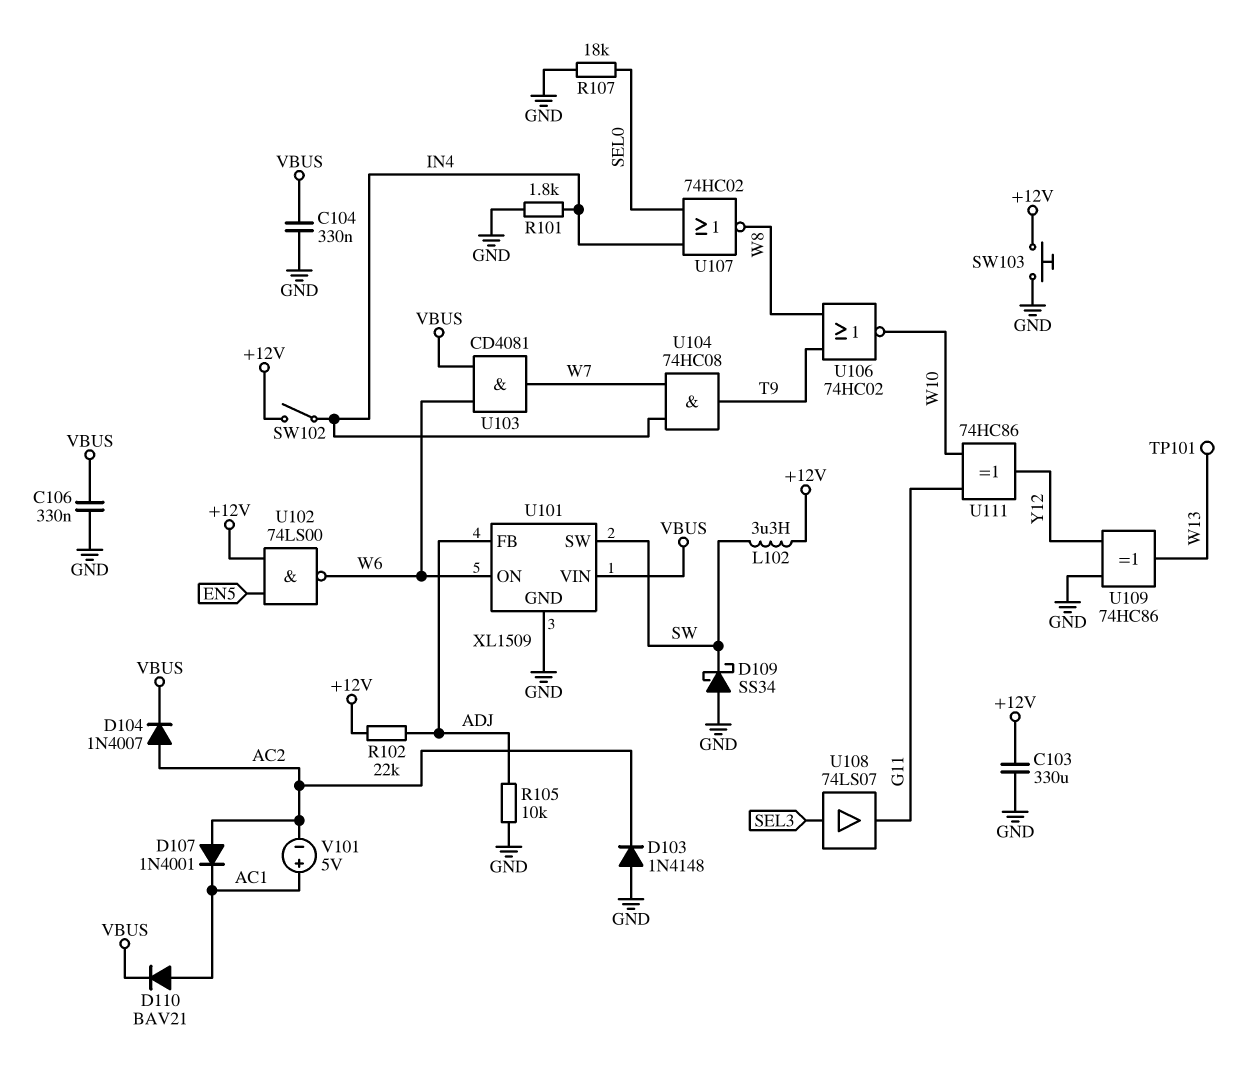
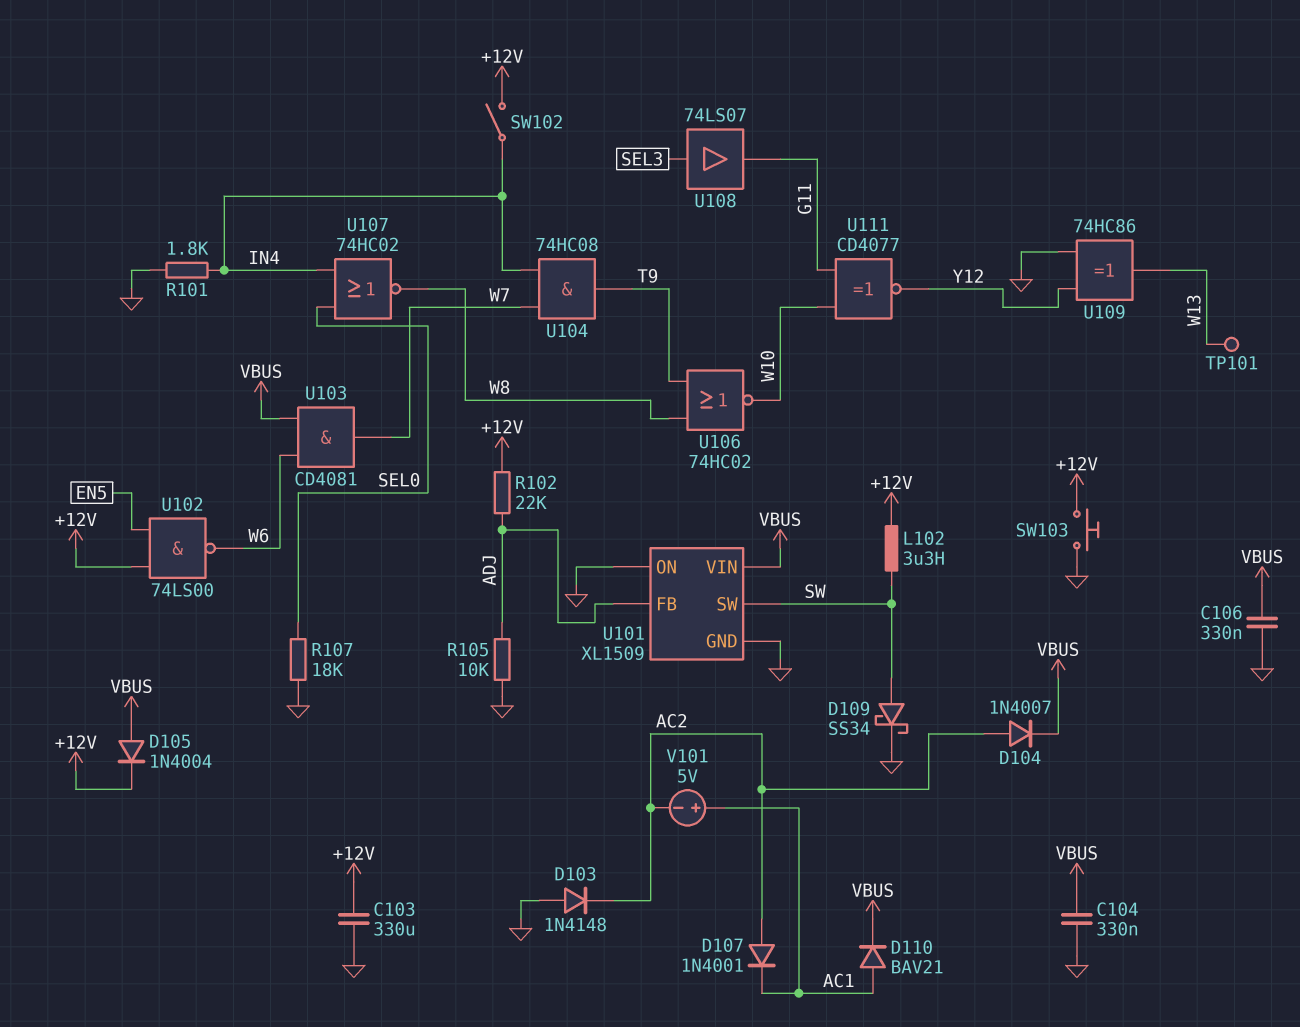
D105: none -> diode 1N4004 (A VBUS, K +12V)
D109: schottky SS34 (A GND, K SW) -> schottky SS34 (A SW, K GND)
U101 pin ON: W6 -> GND
U111: XOR 74HC86 (in G11, in W10, out Y12) -> XNOR CD4077 (in G11, in W10, out Y12)

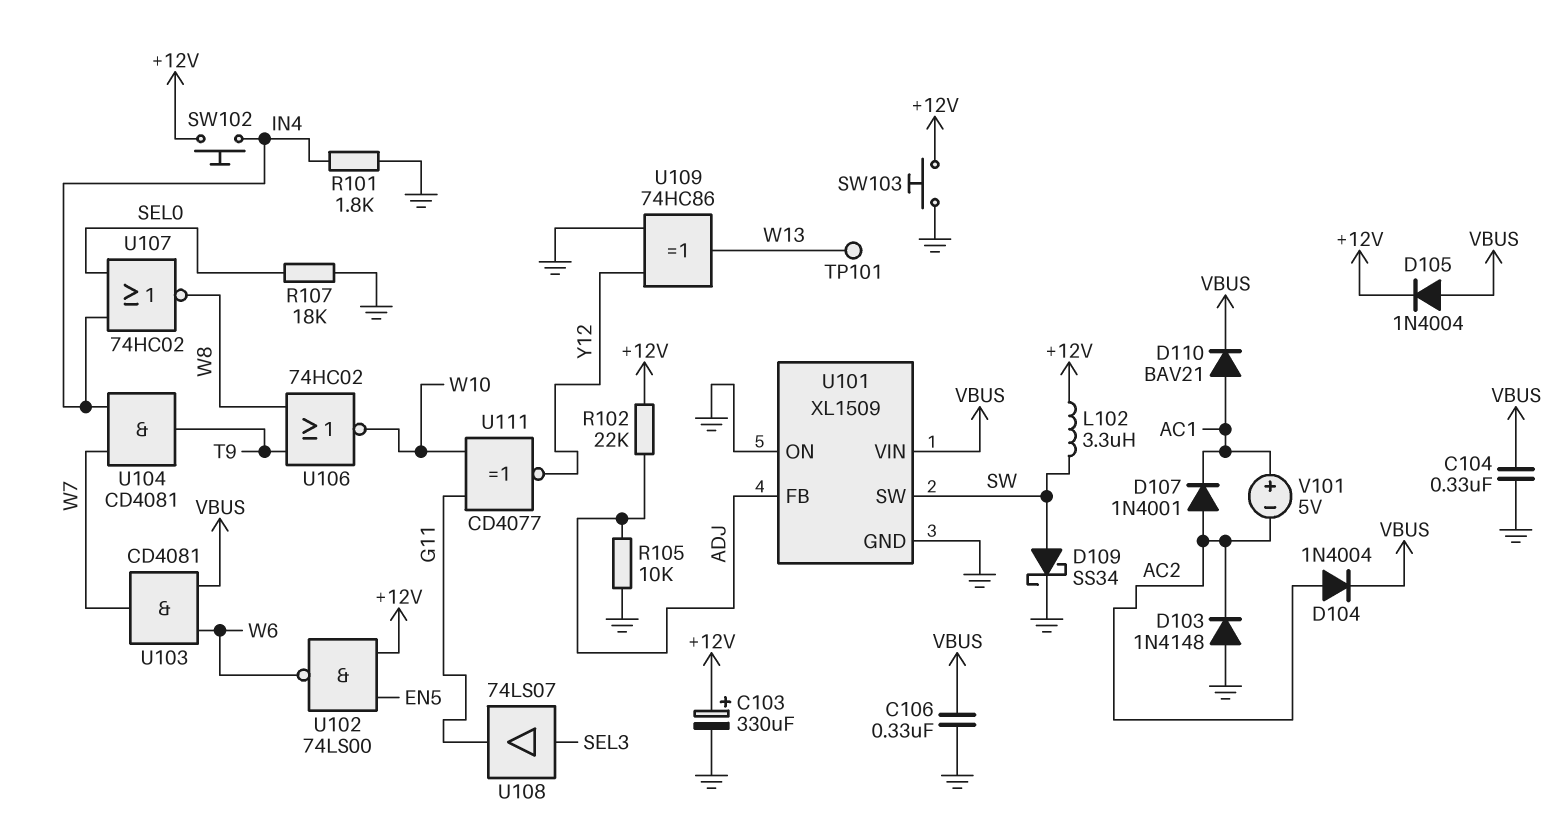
C103: 330uF (+12V, GND) -> 330uF (plus +12V, minus GND)
D104: diode 1N4007 (A AC2, K VBUS) -> diode 1N4004 (A AC2, K VBUS)
SW102: switch (+12V, IN4) -> button (+12V, IN4)
U104: AND 74HC08 (in IN4, in W7, out T9) -> AND CD4081 (in IN4, in W7, out T9)

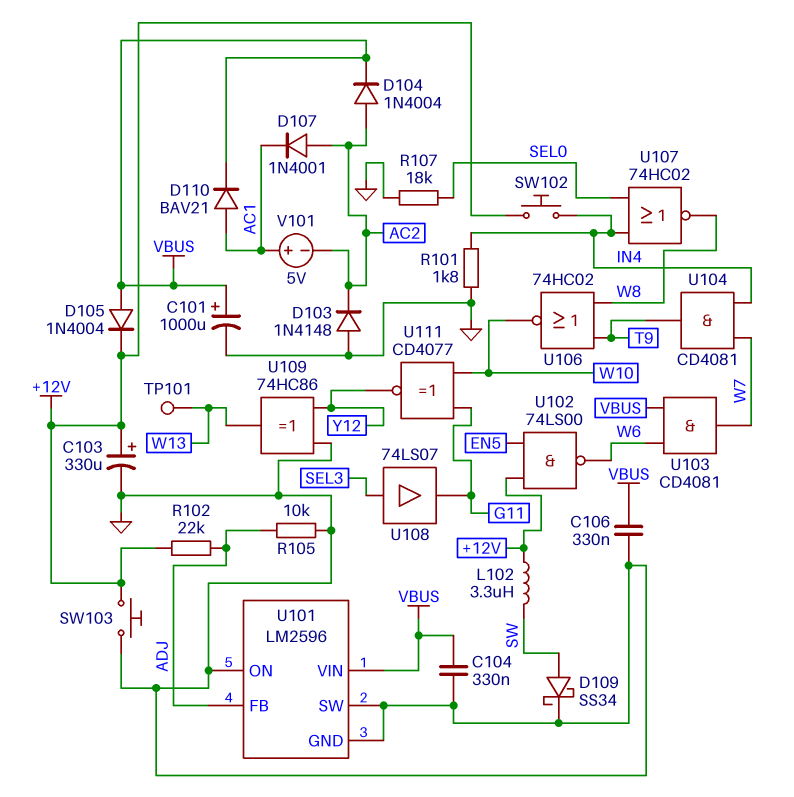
C101: none -> 1000uF (plus VBUS, minus GND)
U101: XL1509 -> LM2596
U101 pin SW: SW -> GND

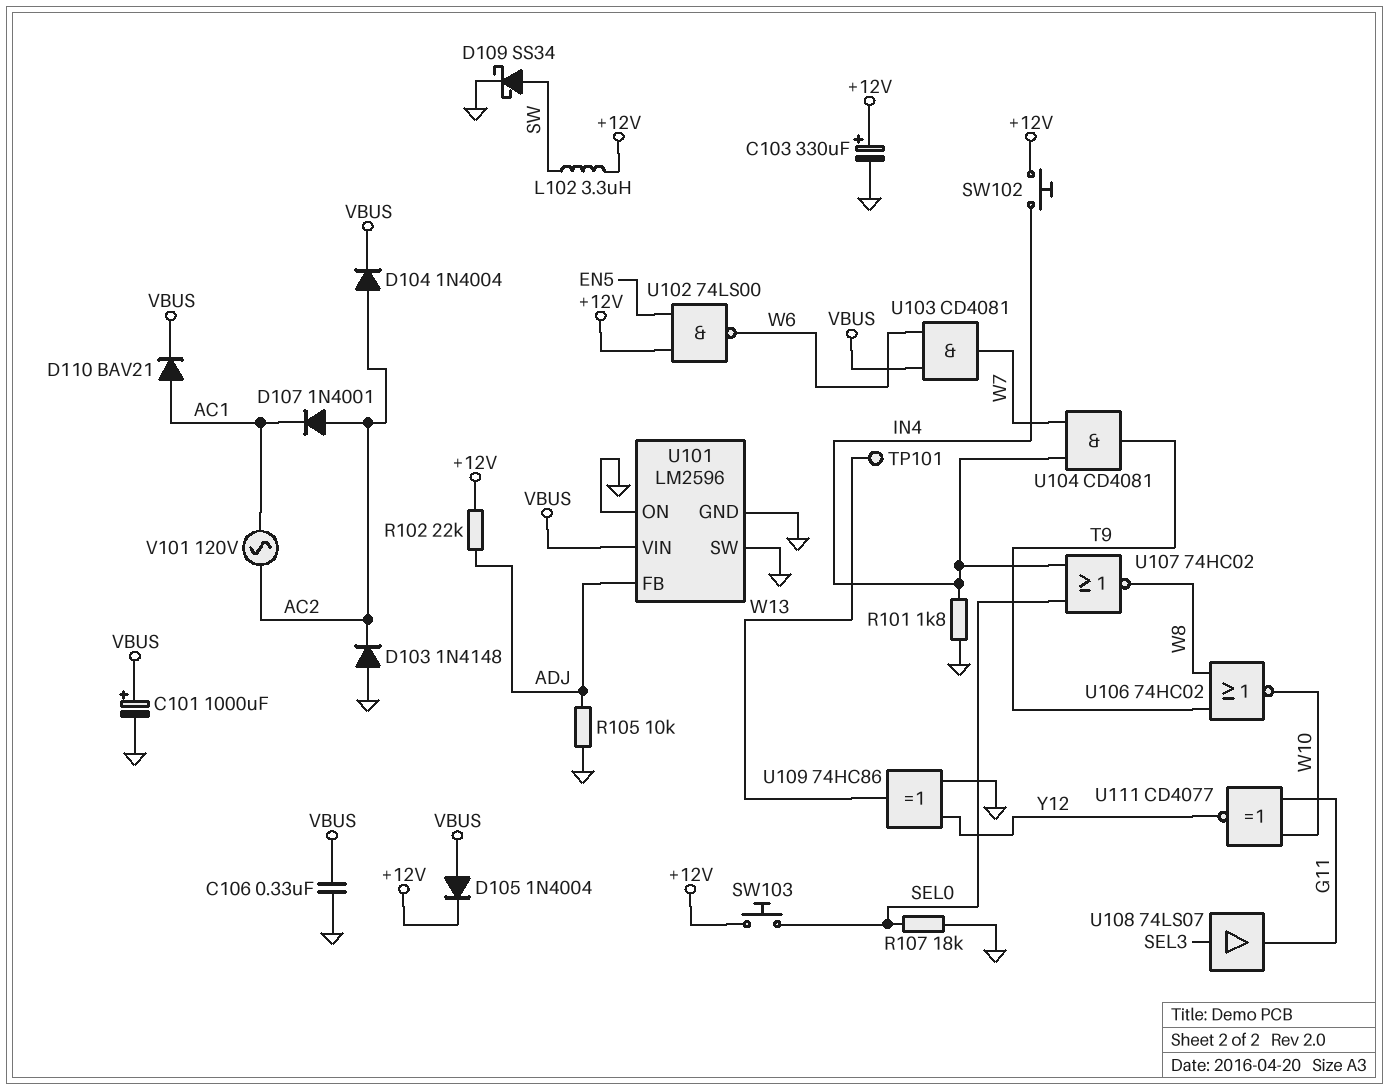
C104: 330nF (GND, VBUS) -> none
SW103: button (+12V, GND) -> button (+12V, SEL0)
V101: 5V (plus AC1, minus AC2) -> AC 120V (AC1, AC2)

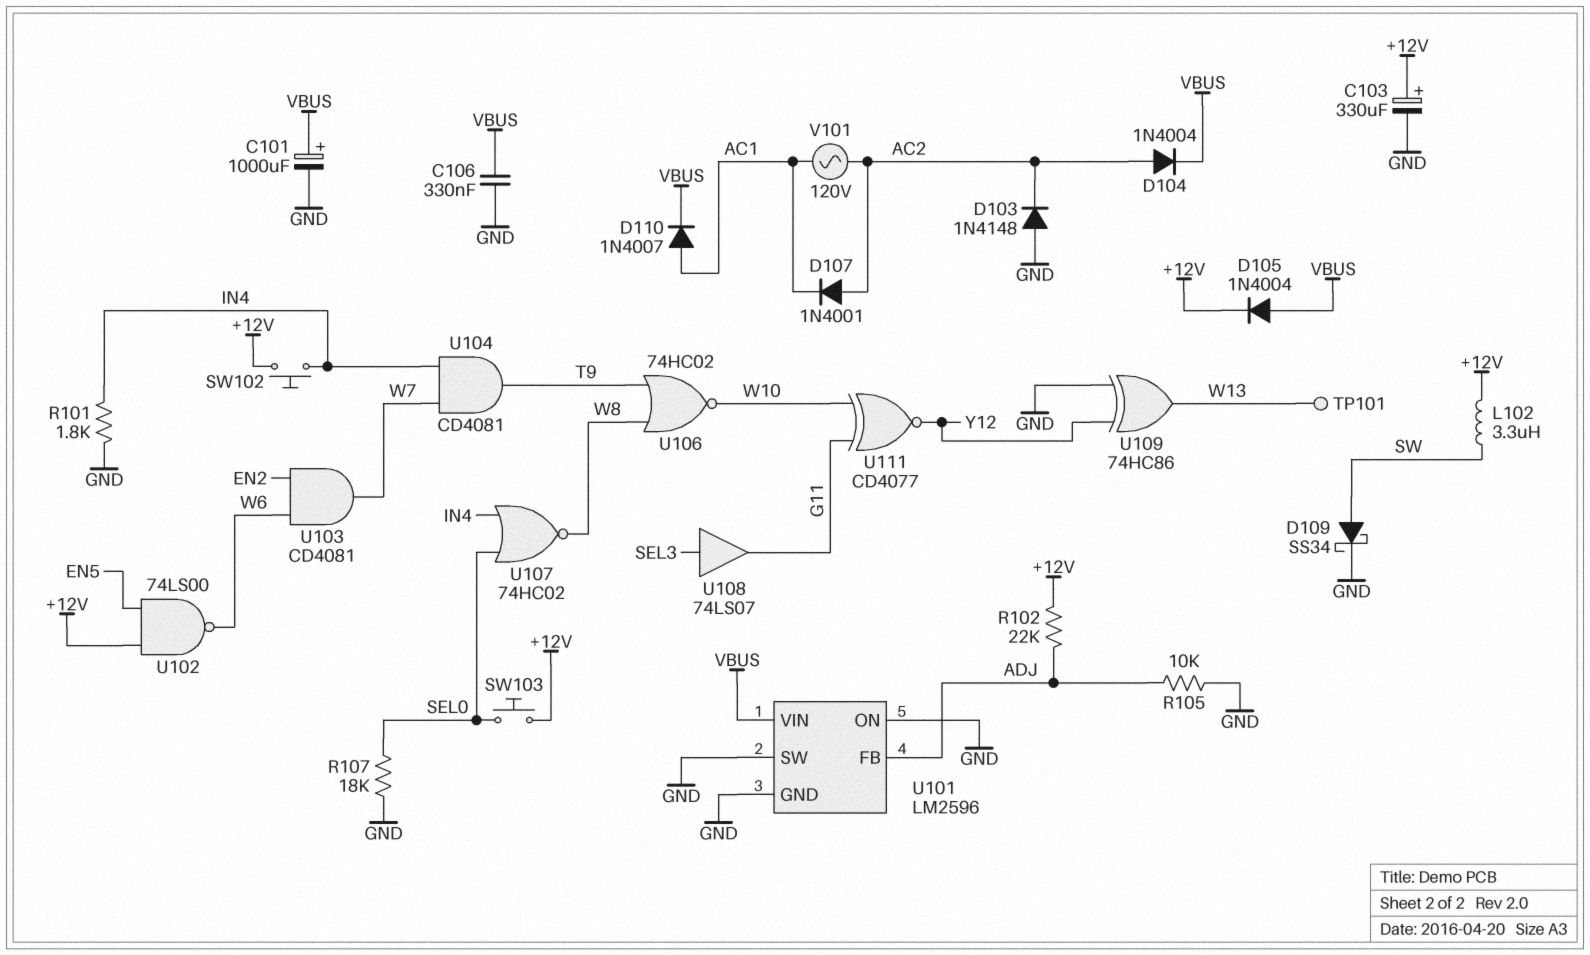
D110: diode BAV21 (A AC1, K VBUS) -> diode 1N4007 (A AC1, K VBUS)
U103: AND CD4081 (in VBUS, in W6, out W7) -> AND CD4081 (in EN2, in W6, out W7)

